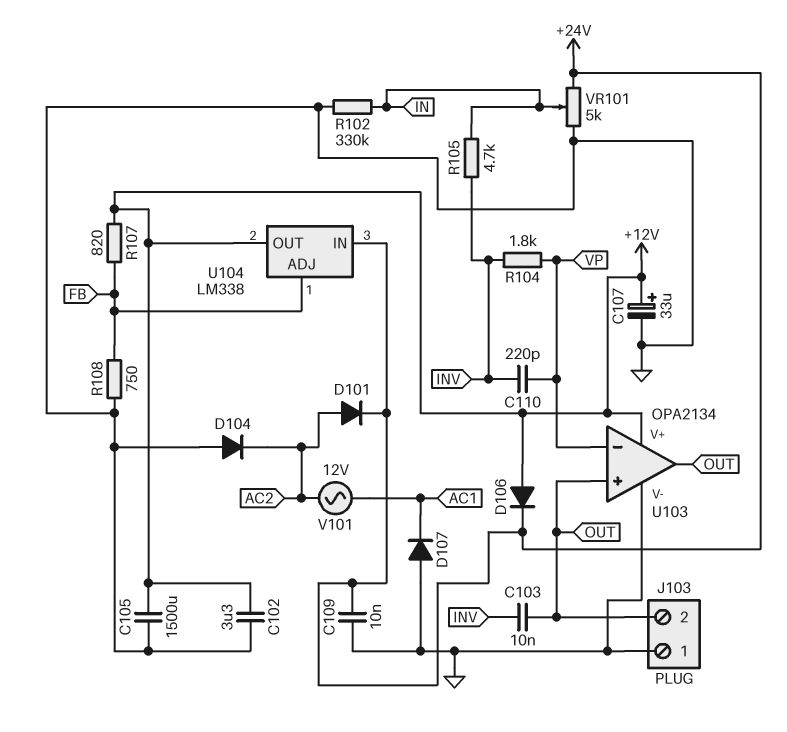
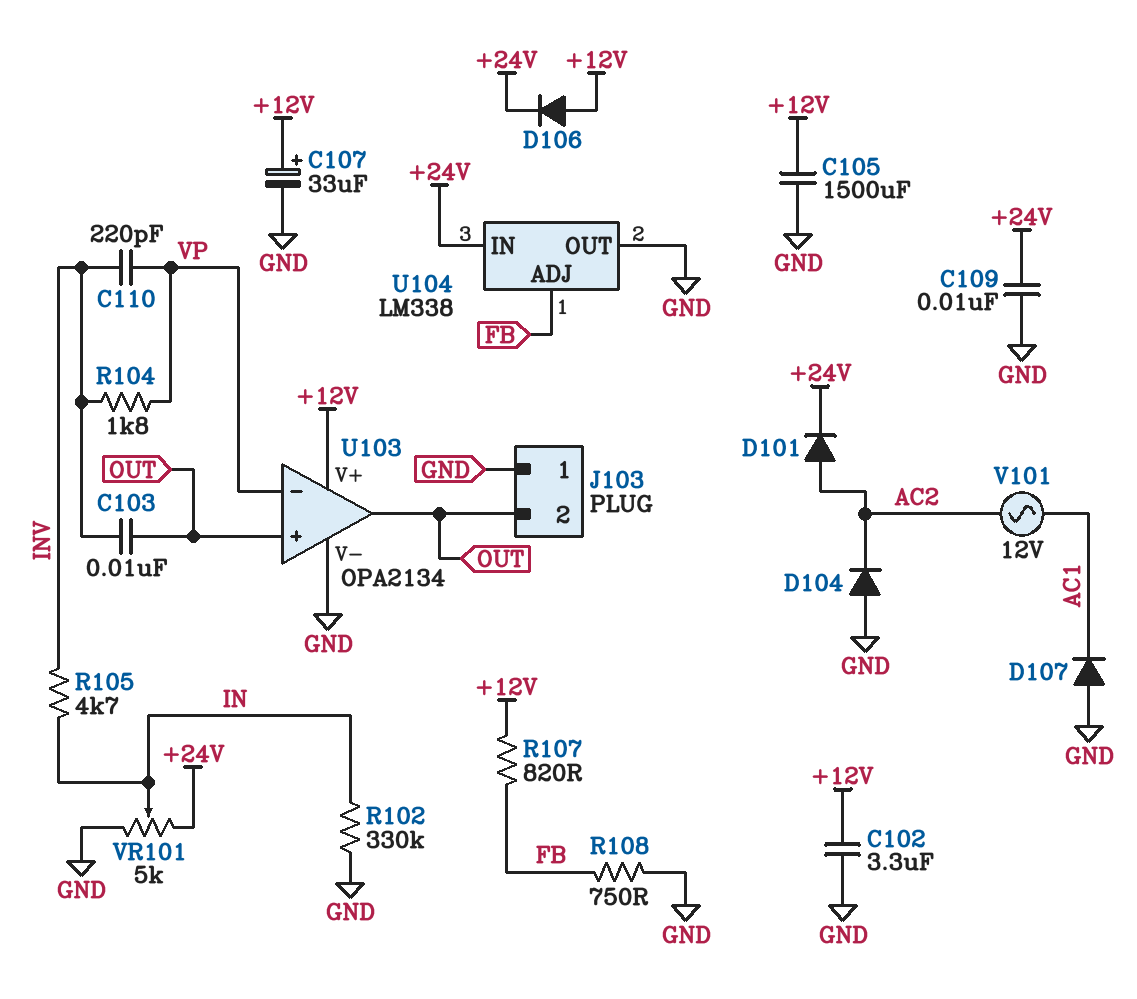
U104 pin OUT: +12V -> GND

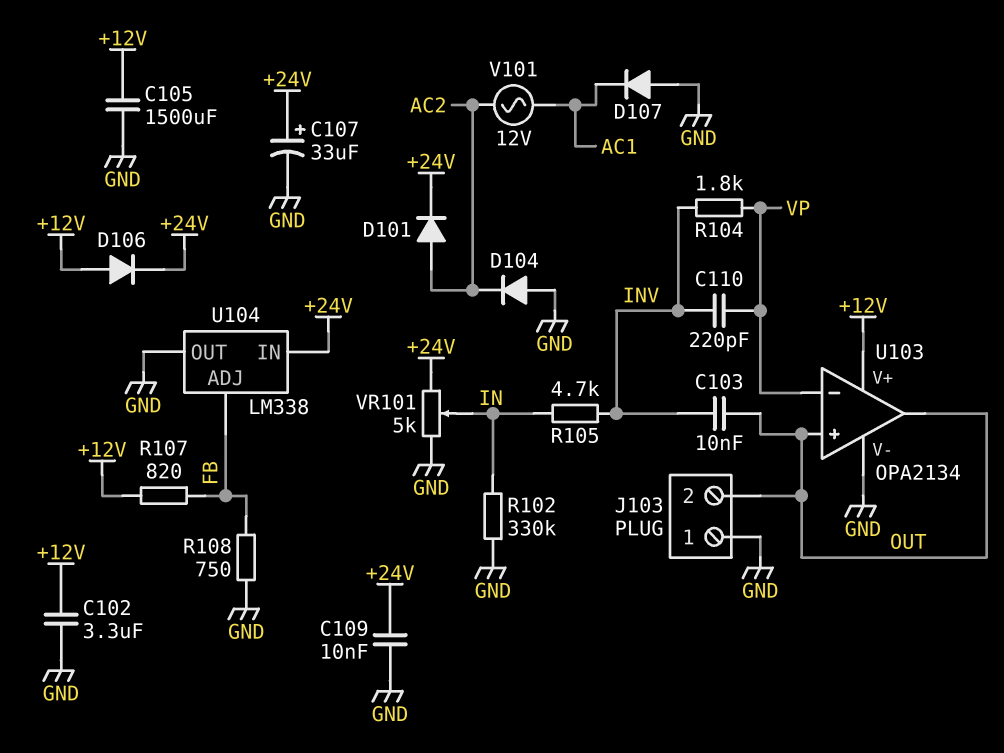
C107: 33uF (plus +12V, minus GND) -> 33uF (plus +24V, minus GND)

